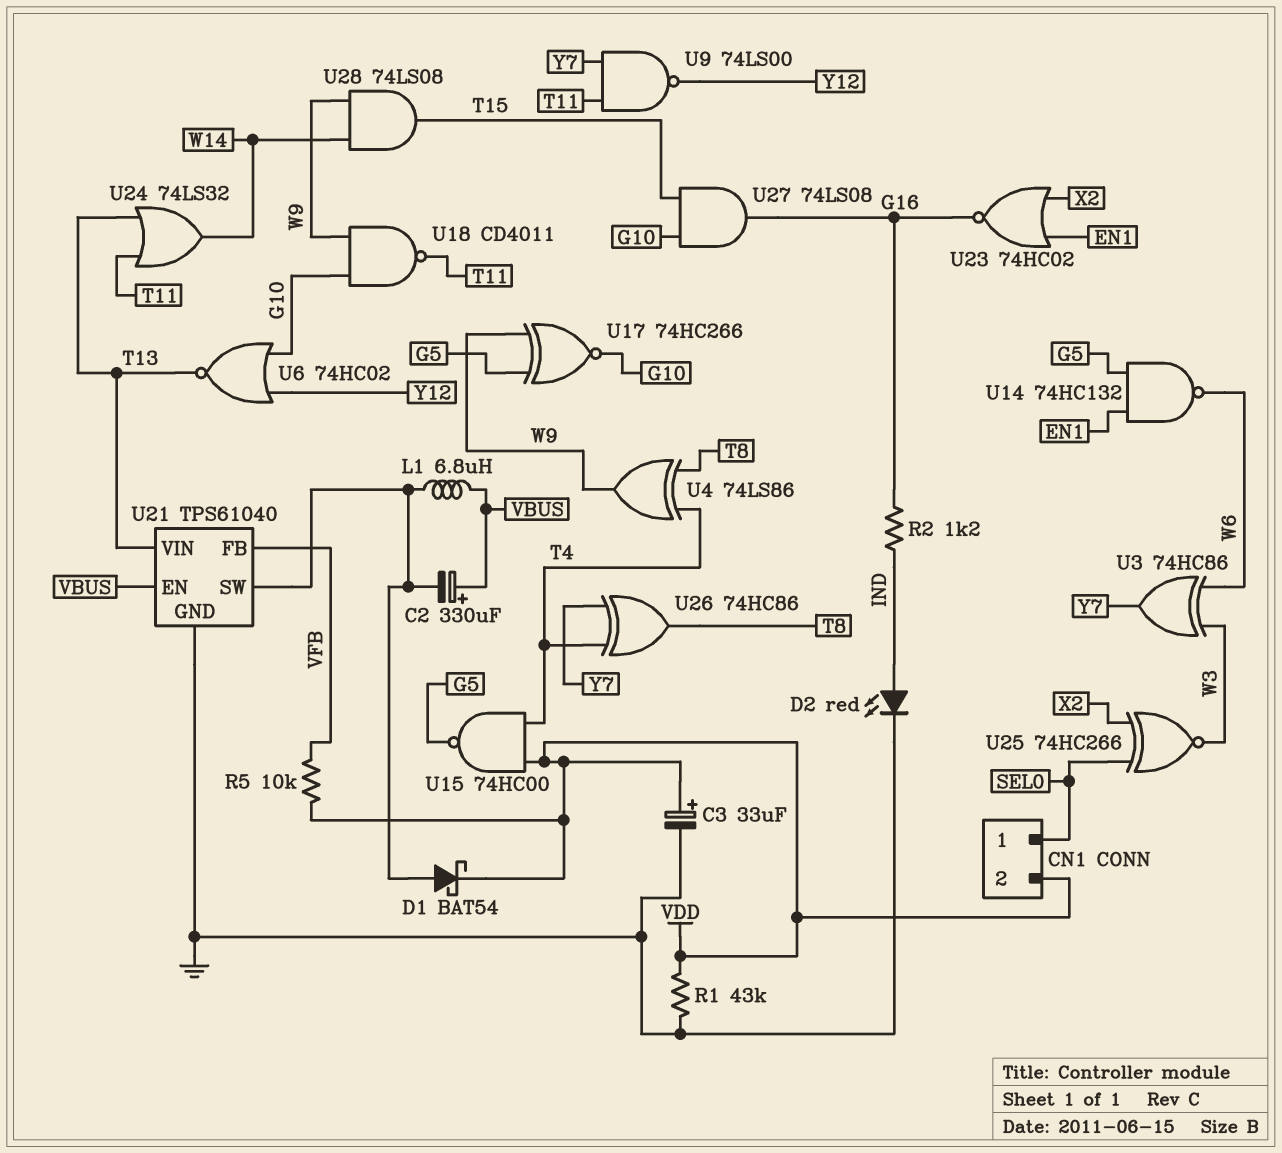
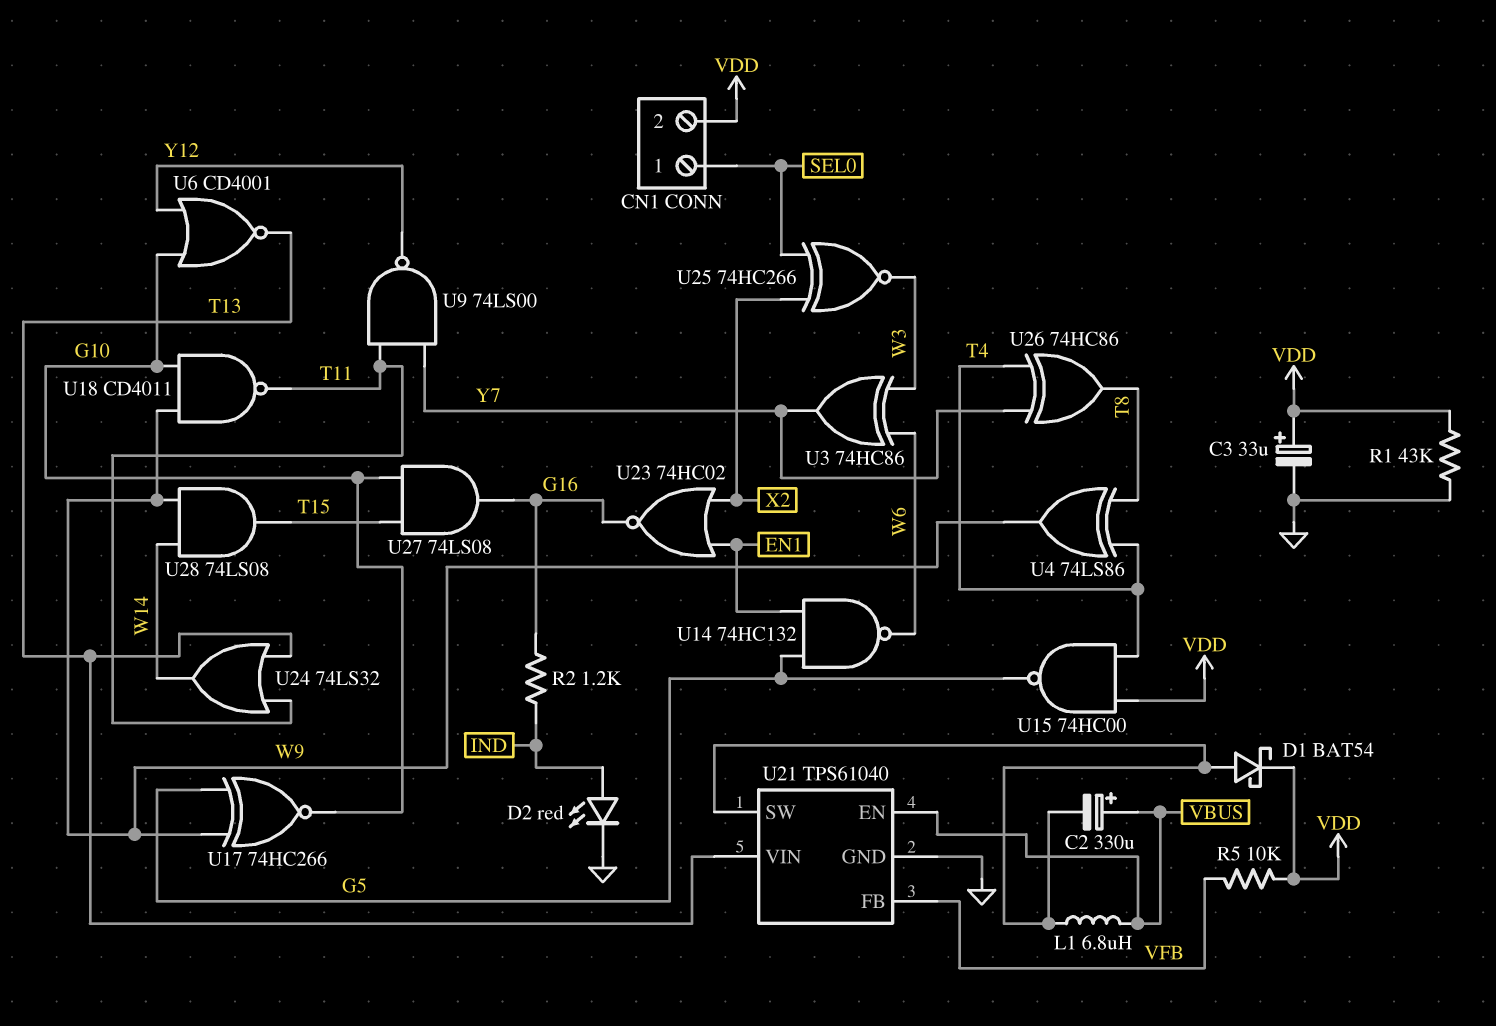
U6: NOR 74HC02 (in G10, in Y12, out T13) -> NOR CD4001 (in G10, in Y12, out T13)

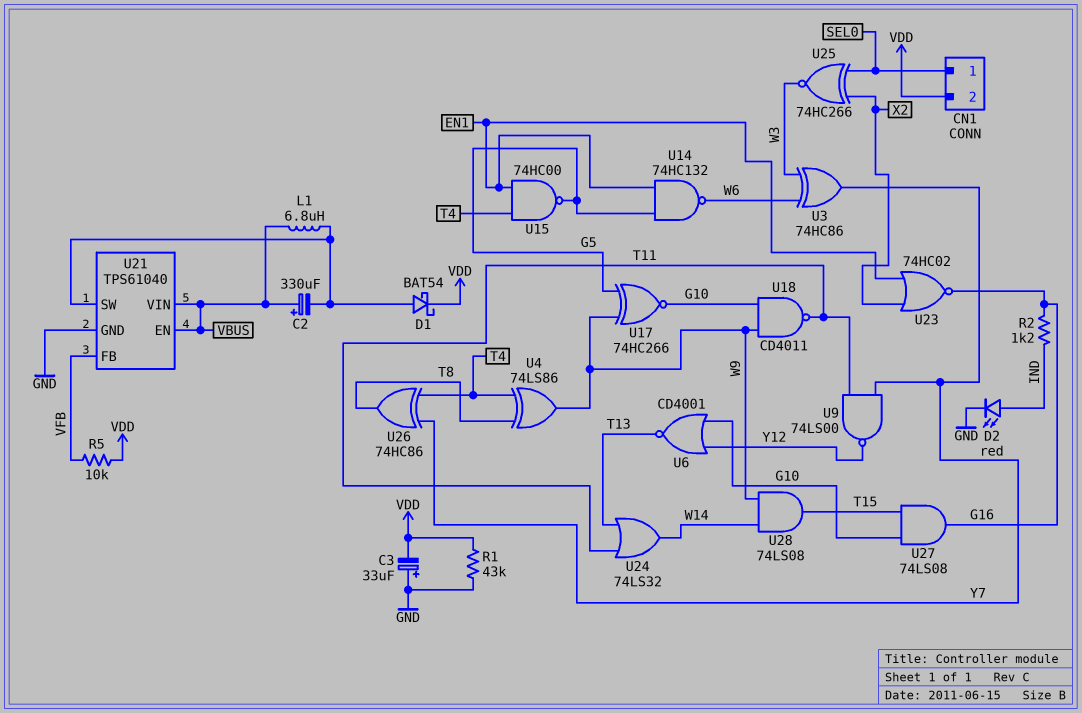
C3: 33uF (plus VDD, minus GND) -> 33uF (plus GND, minus VDD)
U15: NAND 74HC00 (in T4, in VDD, out G5) -> NAND 74HC00 (in EN1, in T4, out G5)
U21 pin VIN: T13 -> VBUS

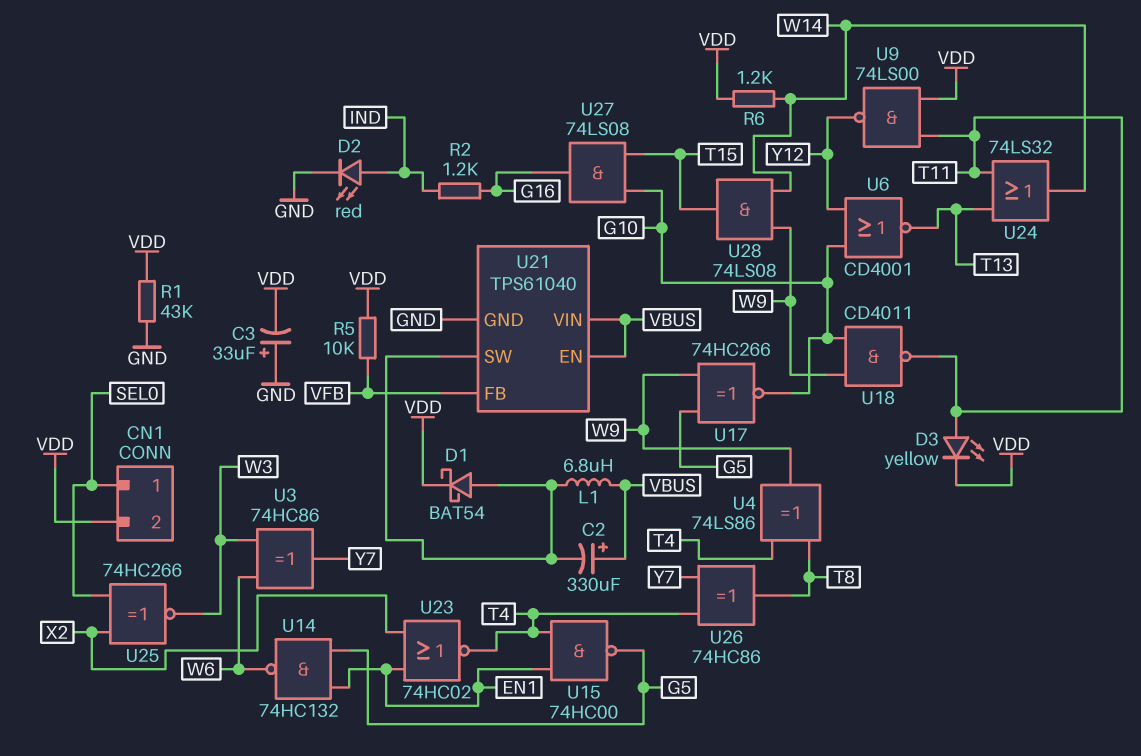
D3: none -> LED yellow (A T11, K VDD)
R6: none -> 1.2k (VDD, W14)
U9: NAND 74LS00 (in T11, in Y7, out Y12) -> NAND 74LS00 (in T11, in VDD, out Y12)
U23: NOR 74HC02 (in EN1, in X2, out G16) -> NOR 74HC02 (in EN1, in X2, out T4)

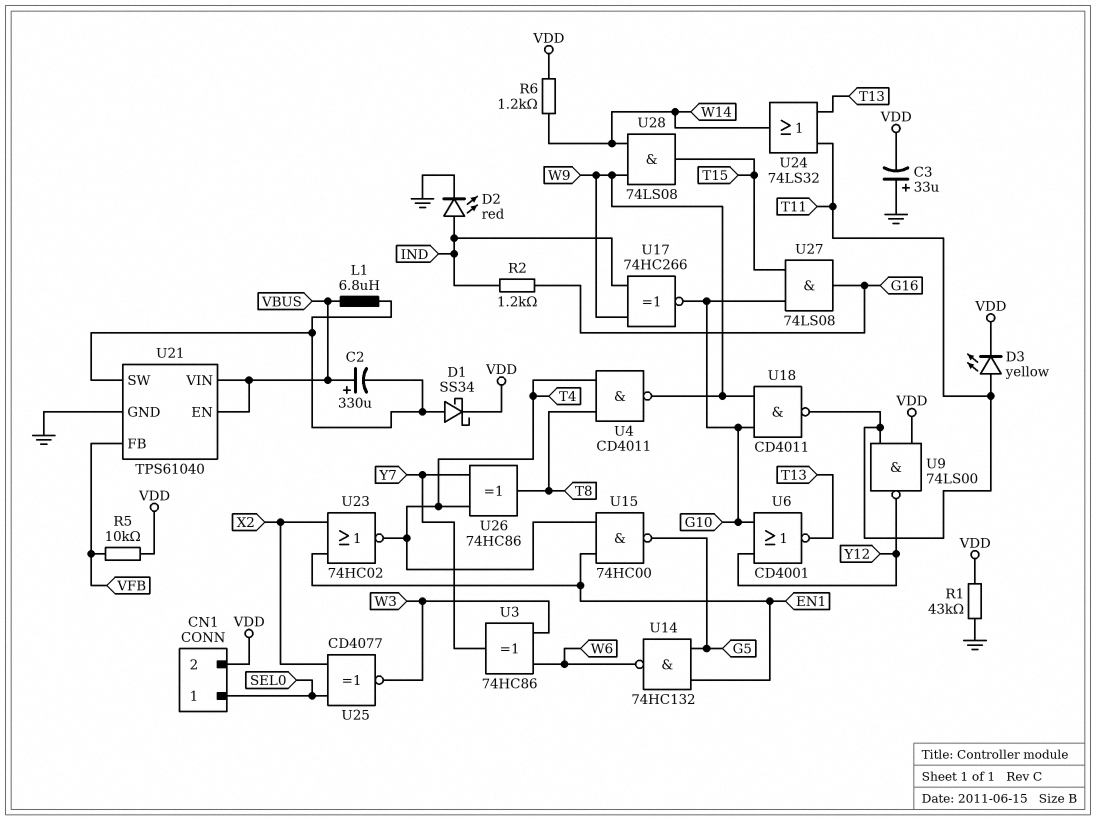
D1: schottky BAT54 (A U21/SW, K VDD) -> schottky SS34 (A U21/SW, K VDD)
U4: XOR 74LS86 (in T4, in T8, out W9) -> NAND CD4011 (in T4, in T8, out W9)
U17: XNOR 74HC266 (in G5, in W9, out G10) -> XNOR 74HC266 (in IND, in W9, out G10)
U25: XNOR 74HC266 (in SEL0, in X2, out W3) -> XNOR CD4077 (in SEL0, in X2, out W3)

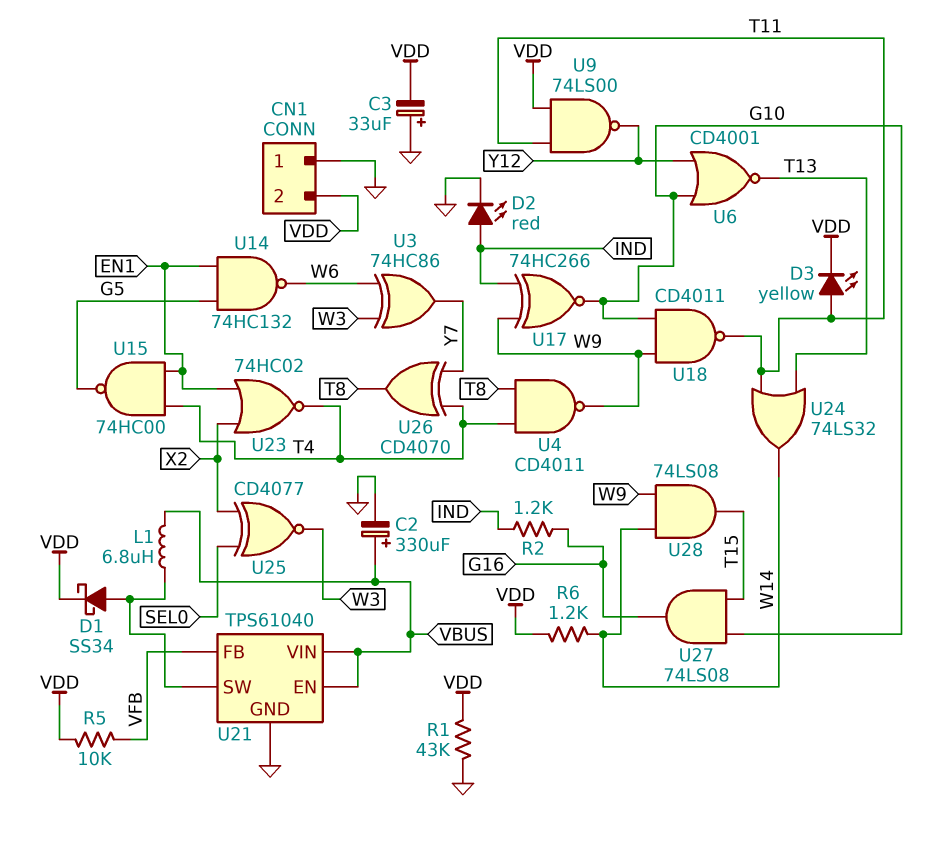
C2: 330uF (plus VBUS, minus U21/SW) -> 330uF (plus VBUS, minus GND)
CN1 pin 1: SEL0 -> GND
U26: XOR 74HC86 (in T4, in Y7, out T8) -> XOR CD4070 (in T4, in Y7, out T8)

